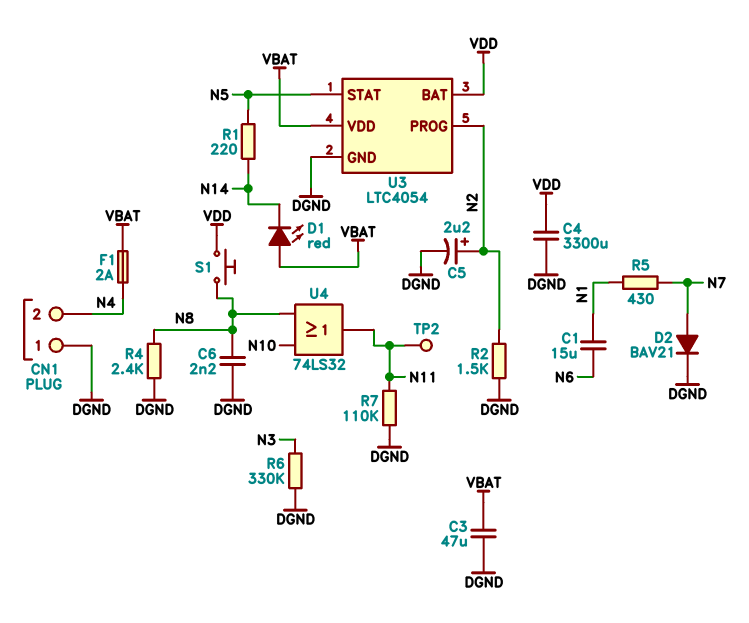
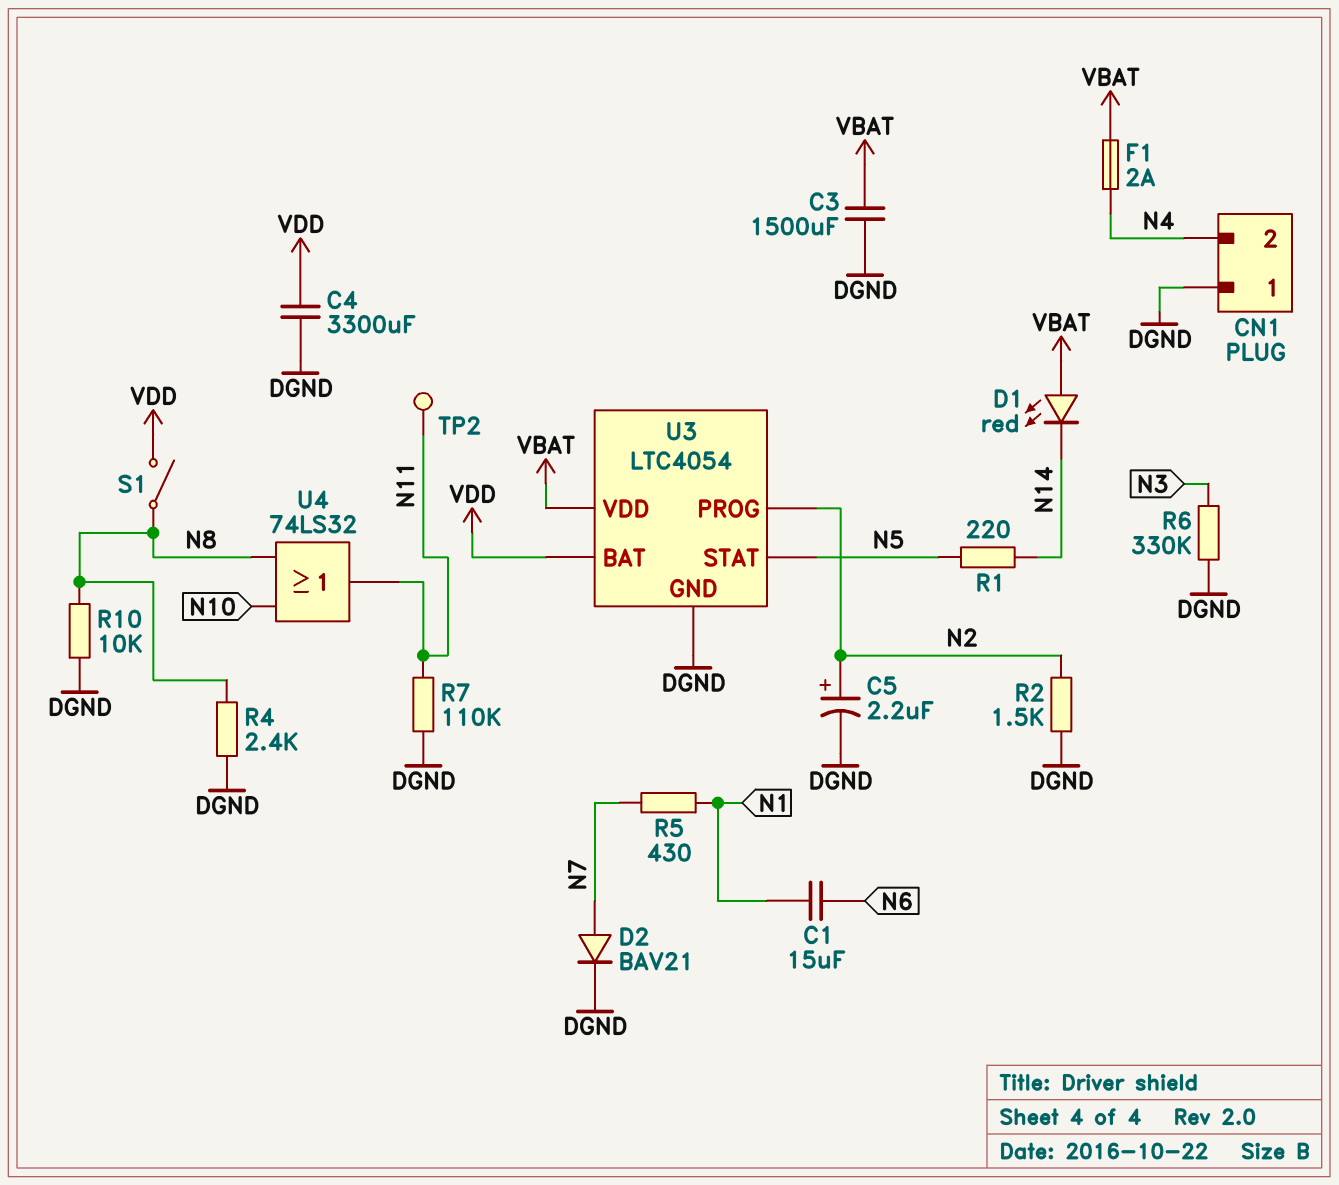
C3: 47uF (DGND, VBAT) -> 1500uF (DGND, VBAT)
C6: 2.2nF (DGND, N8) -> none
R10: none -> 10k (DGND, N8)
S1: button (N8, VDD) -> switch (N8, VDD)

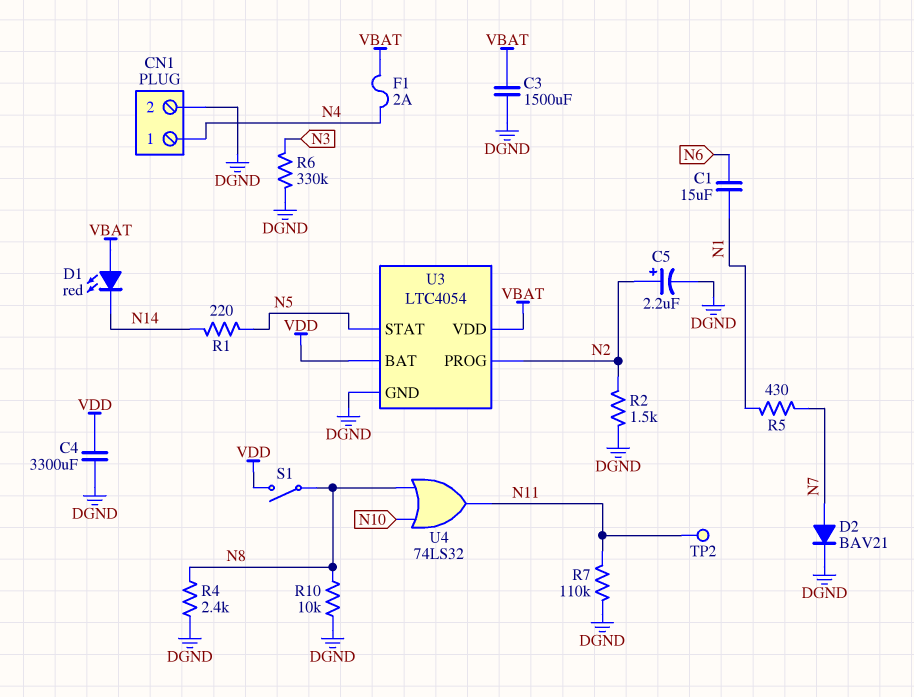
CN1 pin 1: DGND -> N4
CN1 pin 2: N4 -> DGND

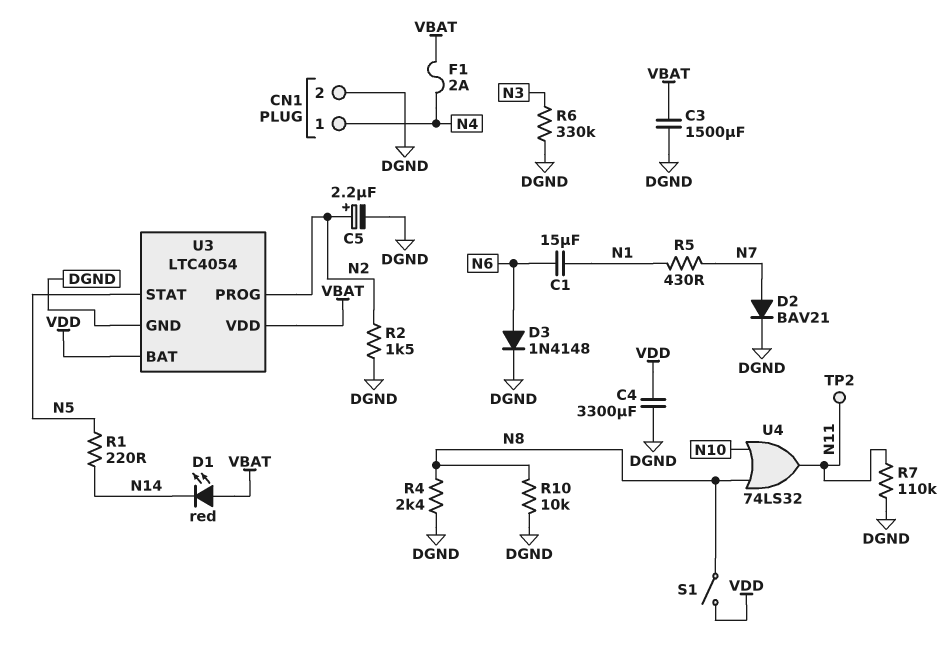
D3: none -> diode 1N4148 (A N6, K DGND)

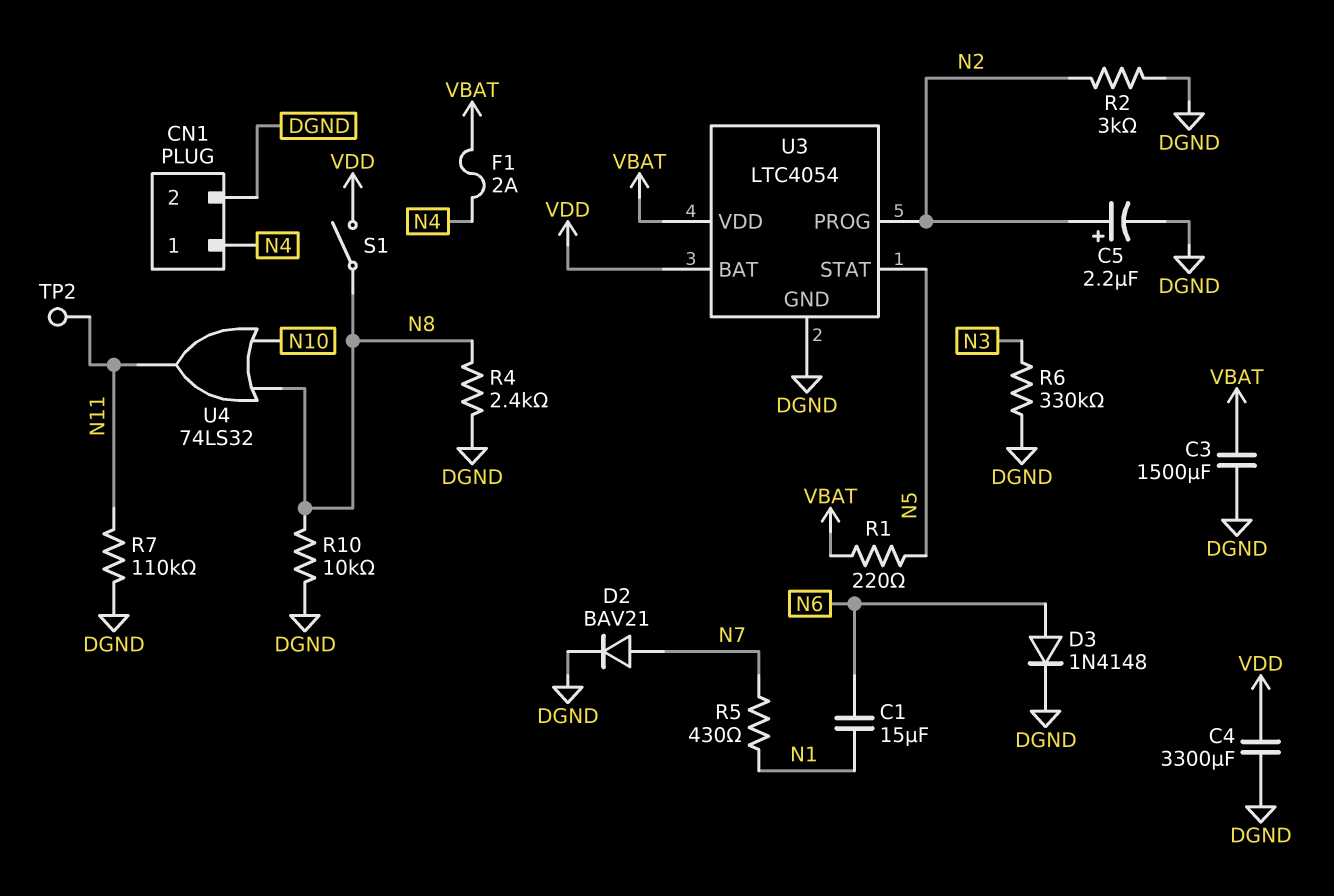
D1: LED red (A VBAT, K N14) -> none
R1: 220 (N5, N14) -> 220 (N5, VBAT)
R2: 1.5k (DGND, N2) -> 3k (DGND, N2)

